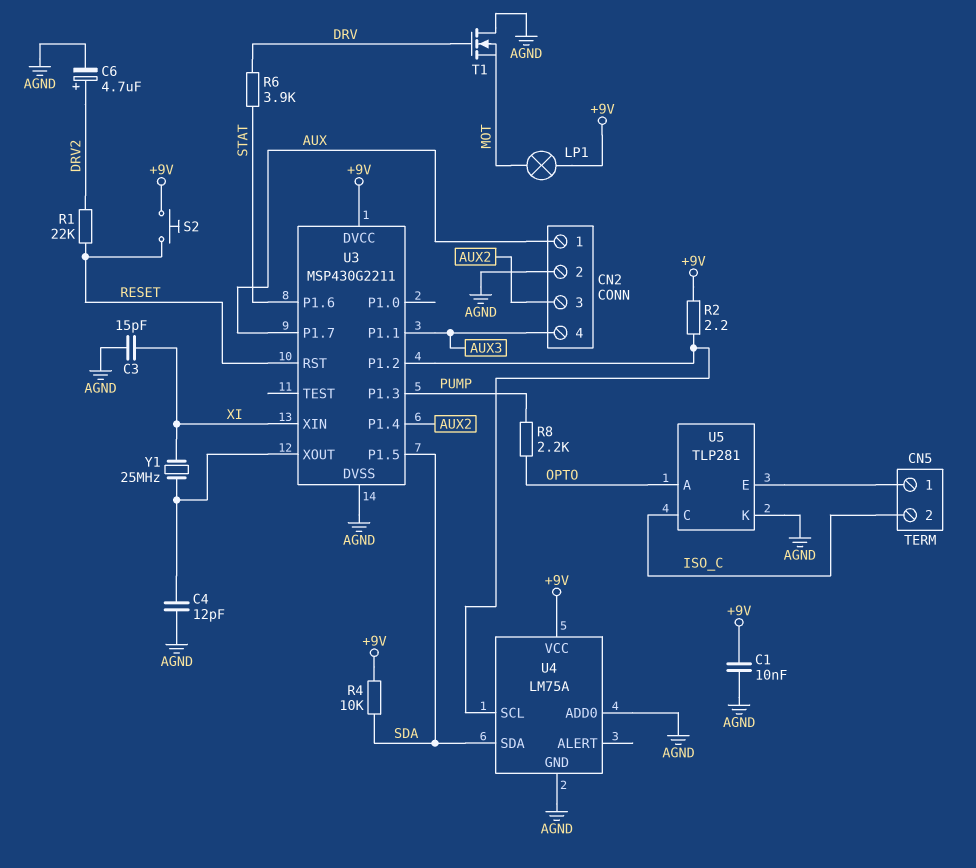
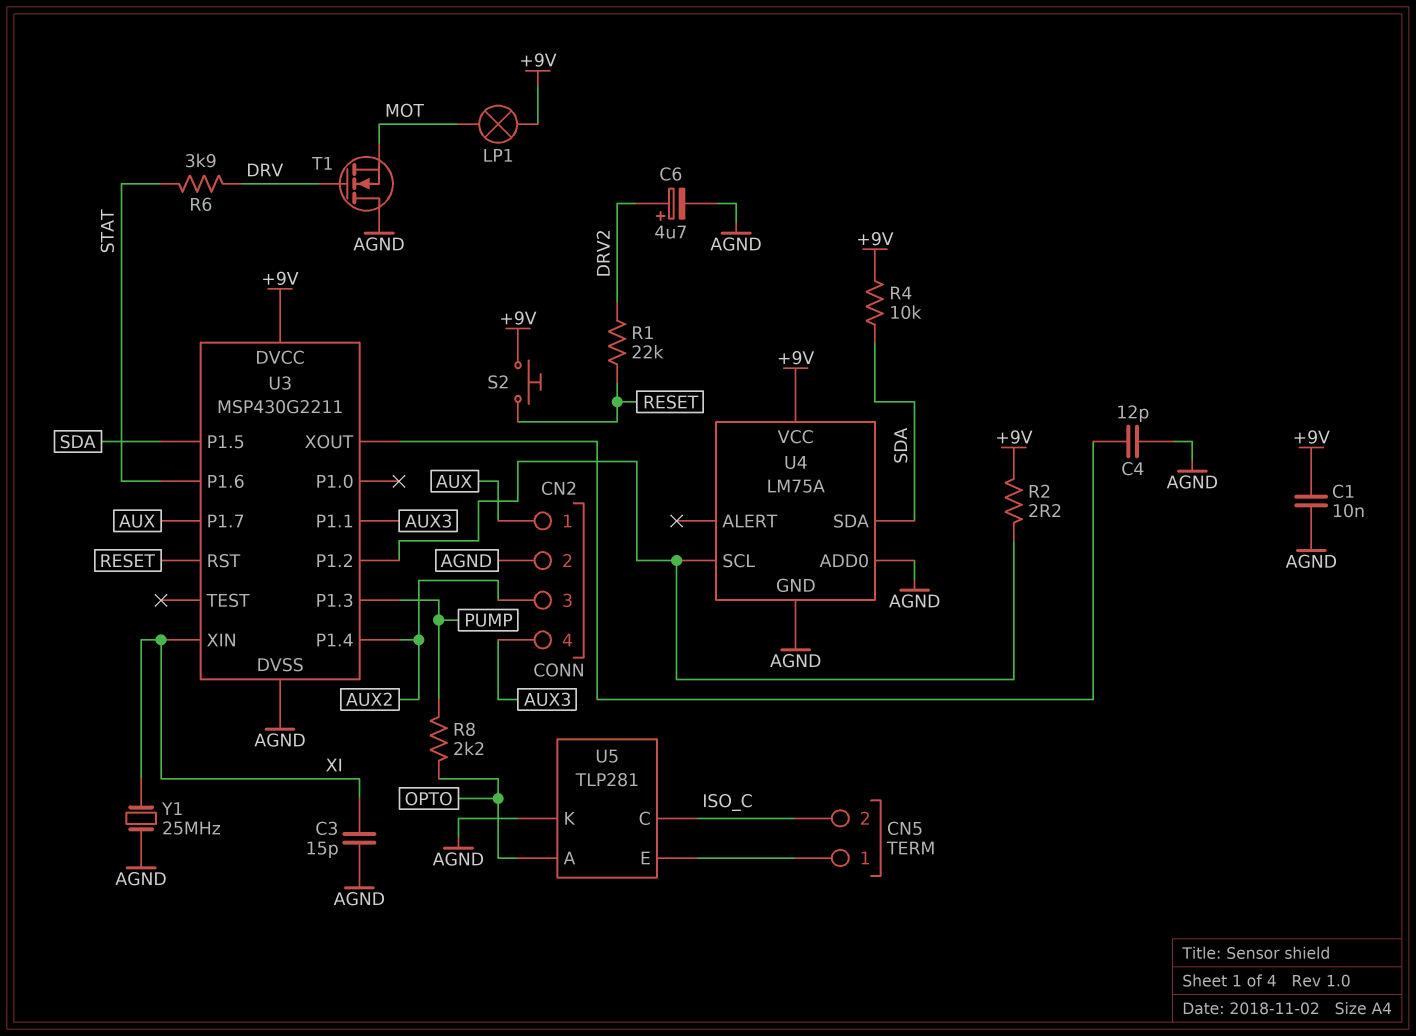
Y1: 25MHz (U3/XOUT, XI) -> 25MHz (AGND, XI)

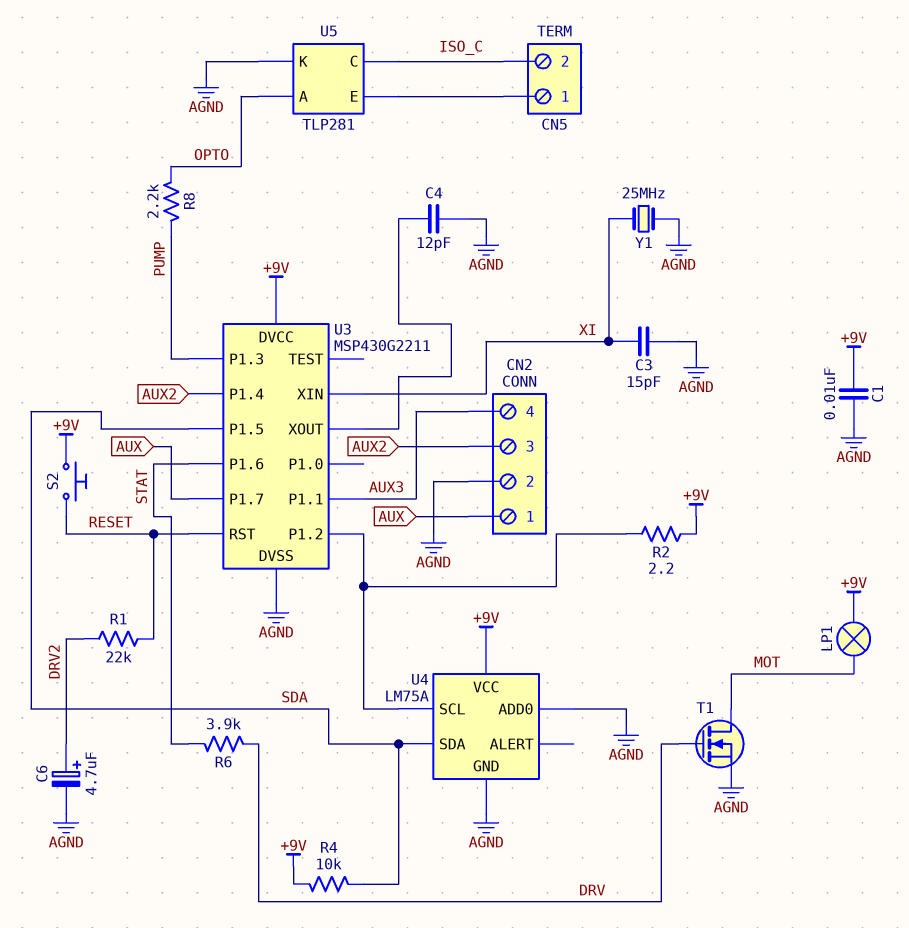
T1: NMOS (G DRV, D AGND, S MOT) -> NMOS (G DRV, D MOT, S AGND)

